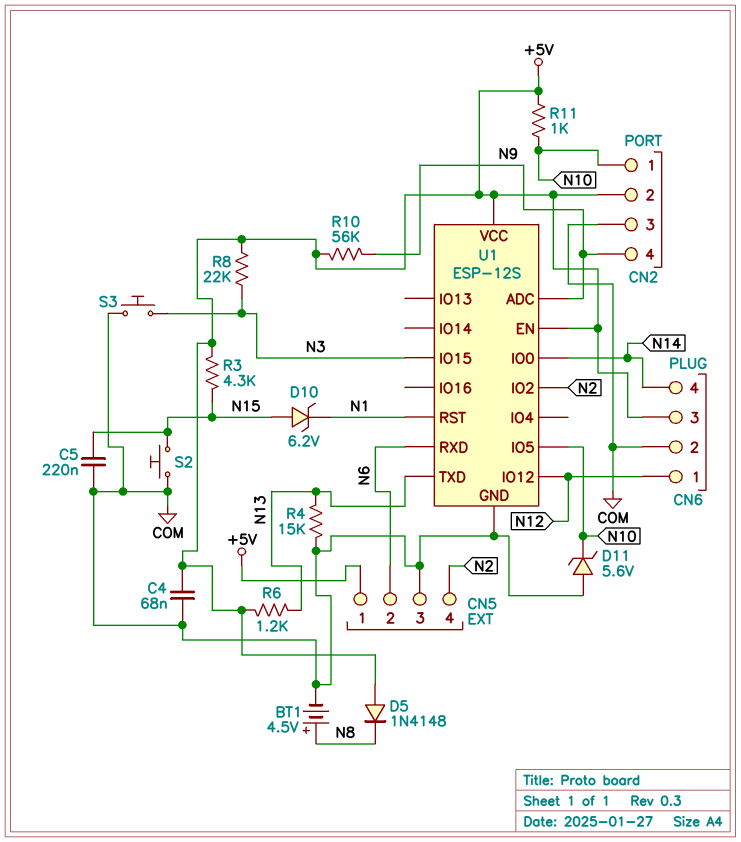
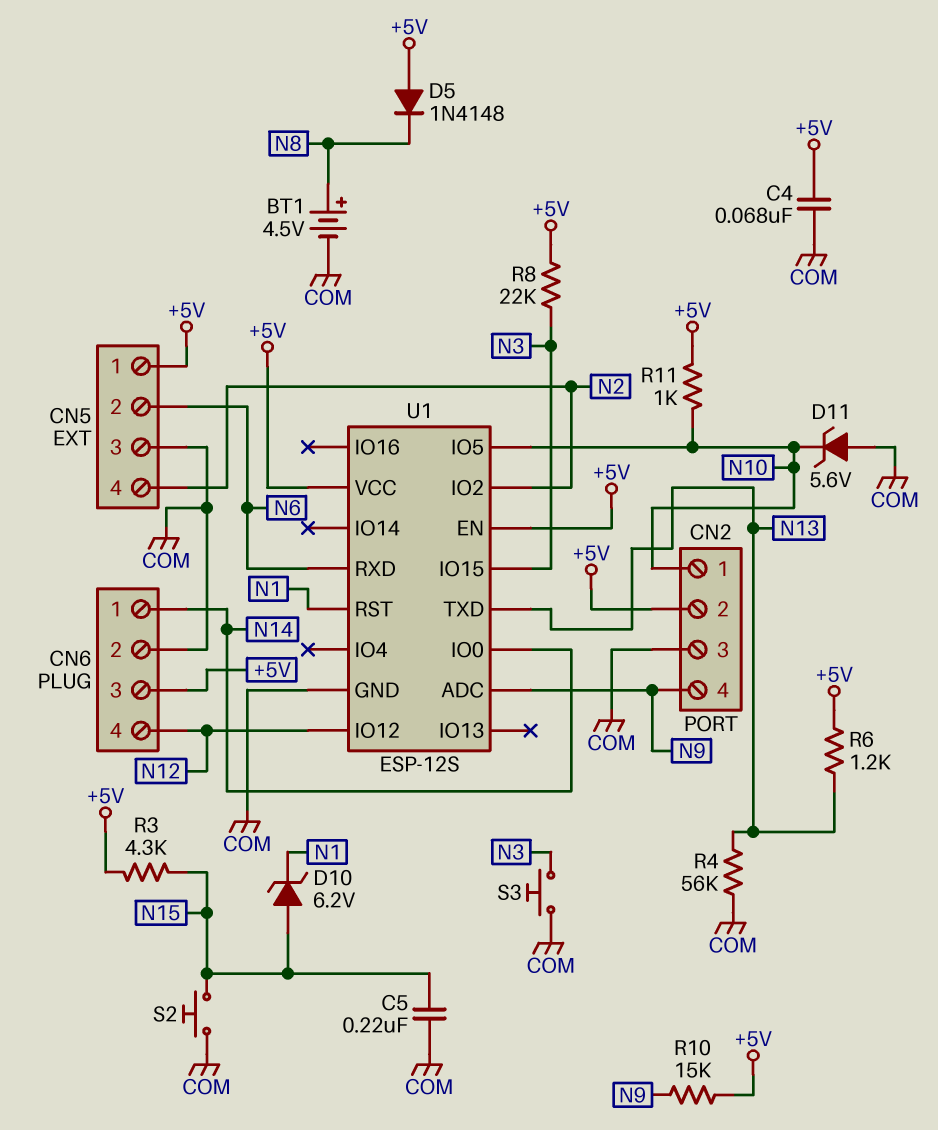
CN6 pin 1: N12 -> N14
CN6 pin 4: N14 -> N12
R4: 15k (COM, N13) -> 56k (COM, N13)
R10: 56k (+5V, N9) -> 15k (+5V, N9)

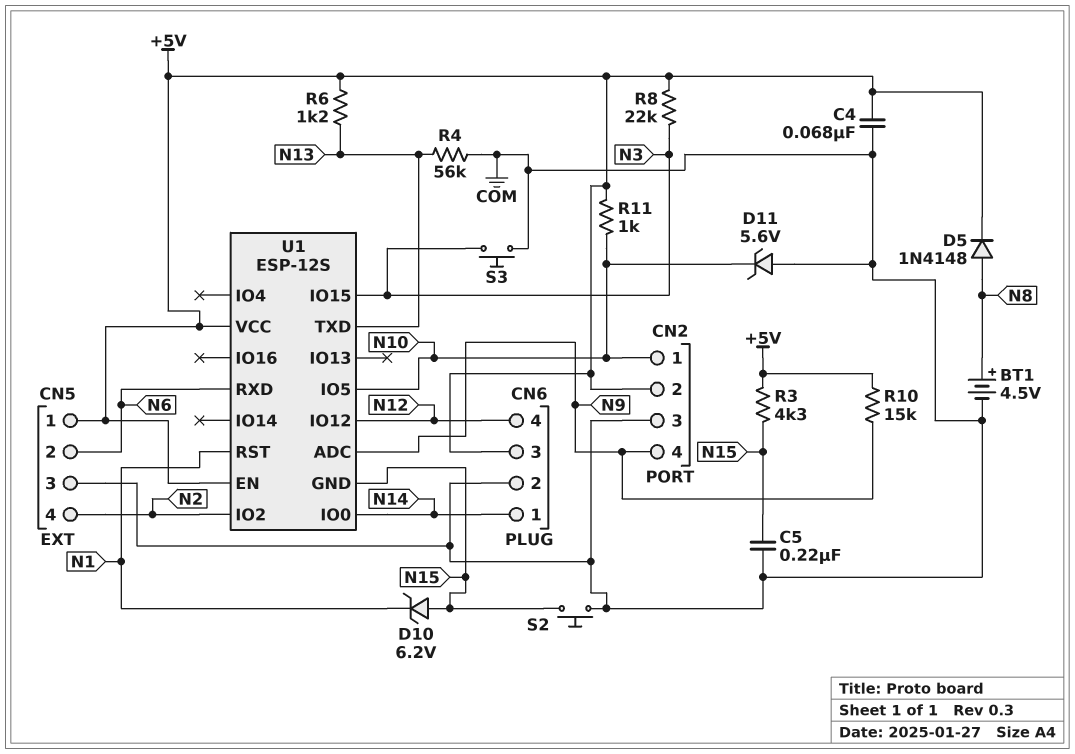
D5: diode 1N4148 (A +5V, K N8) -> diode 1N4148 (A N8, K +5V)
U1 pin GND: COM -> N15

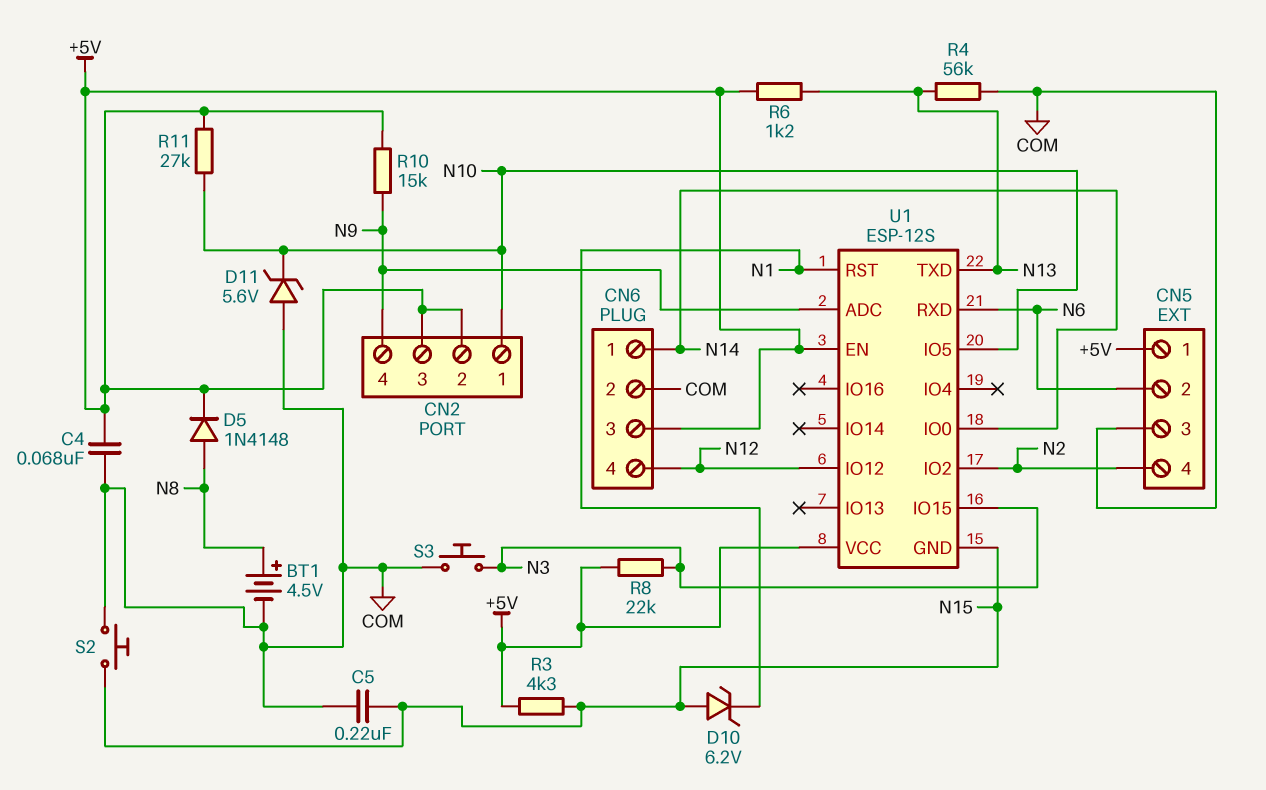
CN2 pin 3: COM -> +5V
R11: 1k (+5V, N10) -> 27k (+5V, N10)

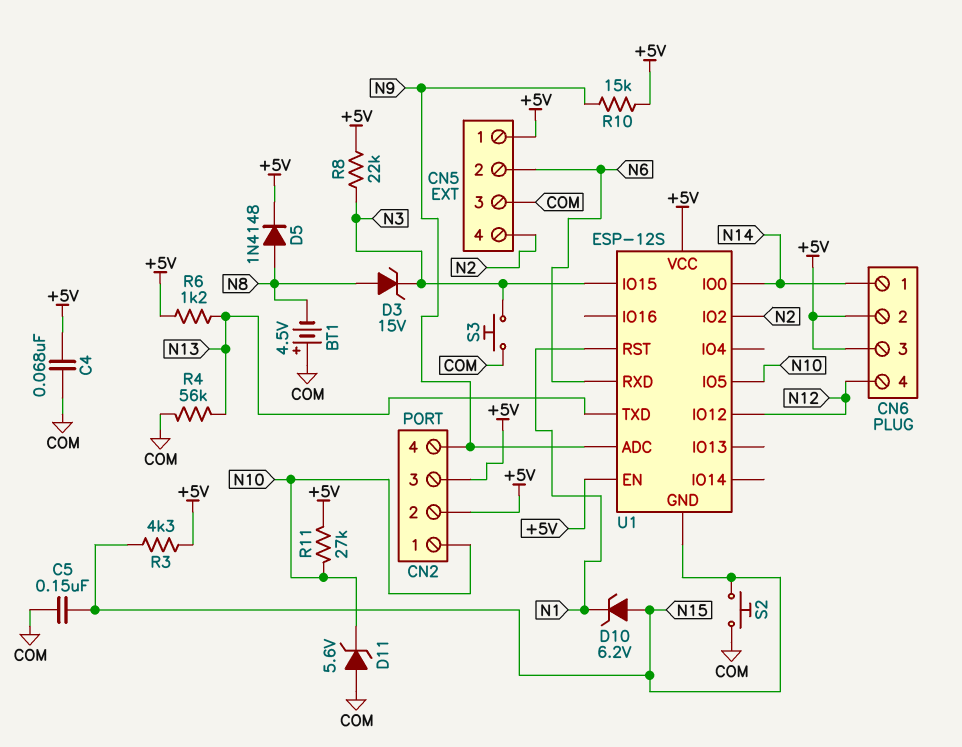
BT1: 4.5V (plus N8, minus COM) -> 4.5V (plus COM, minus N8)
C5: 220nF (COM, N15) -> 150nF (COM, N15)
CN6 pin 2: COM -> +5V
D3: none -> zener 15V (A N8, K N3)

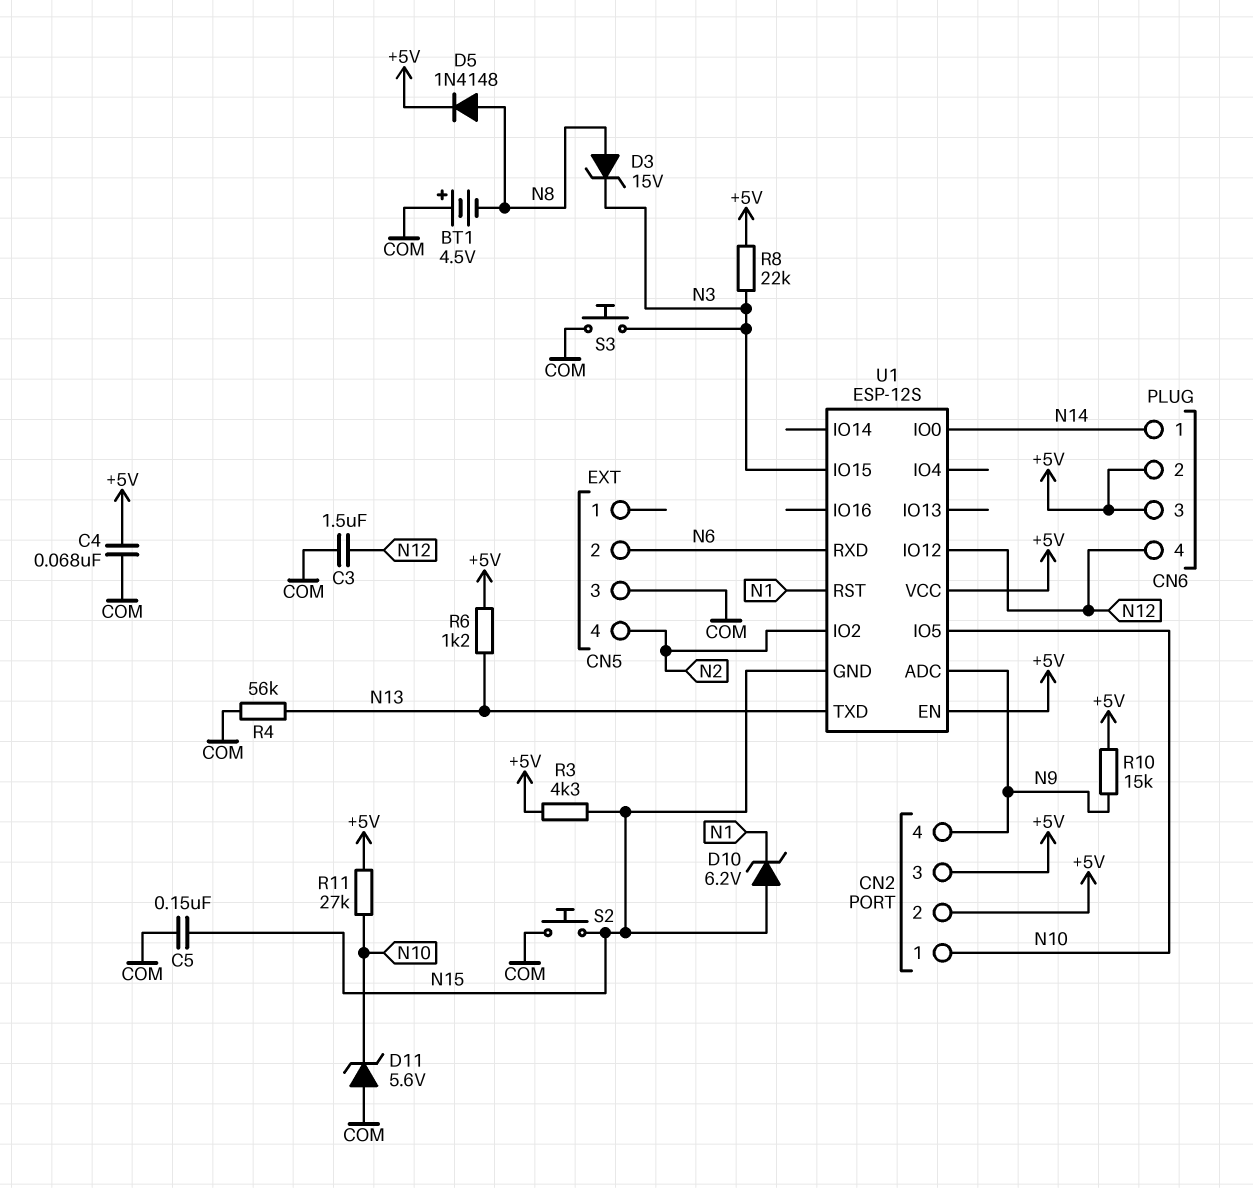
C3: none -> 1.5uF (COM, N12)
CN5 pin 1: +5V -> none

